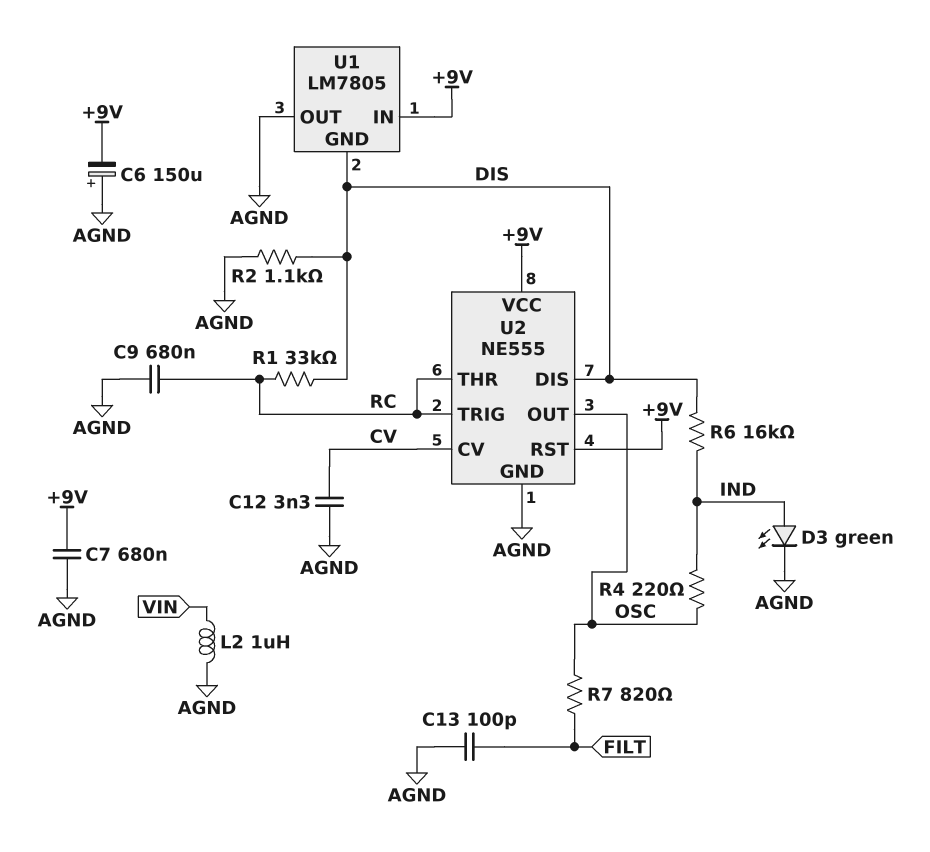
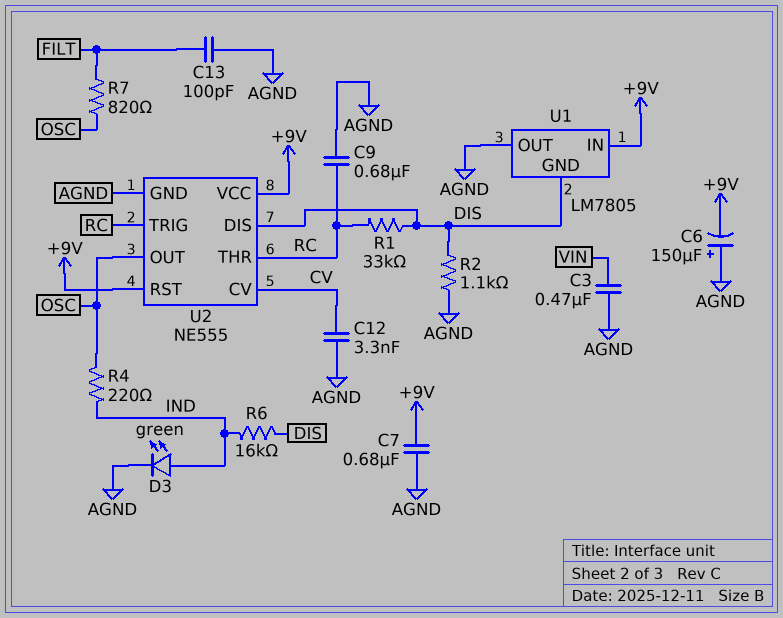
C3: none -> 470nF (AGND, VIN)
L2: 1uH (AGND, VIN) -> none

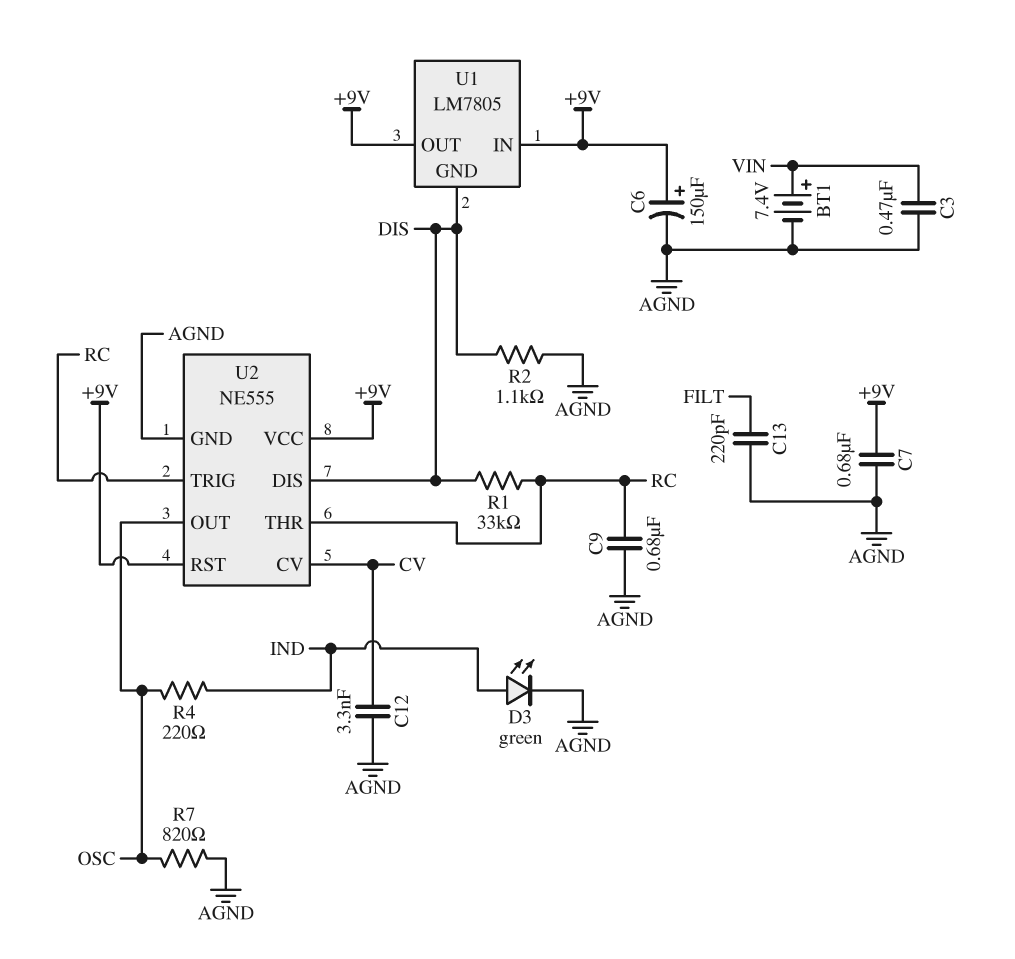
BT1: none -> 7.4V (plus VIN, minus AGND)
C6: 150uF (plus AGND, minus +9V) -> 150uF (plus +9V, minus AGND)
C13: 100pF (AGND, FILT) -> 220pF (AGND, FILT)
R6: 16k (DIS, IND) -> none
R7: 820 (FILT, OSC) -> 820 (AGND, OSC)
U1 pin OUT: AGND -> +9V

